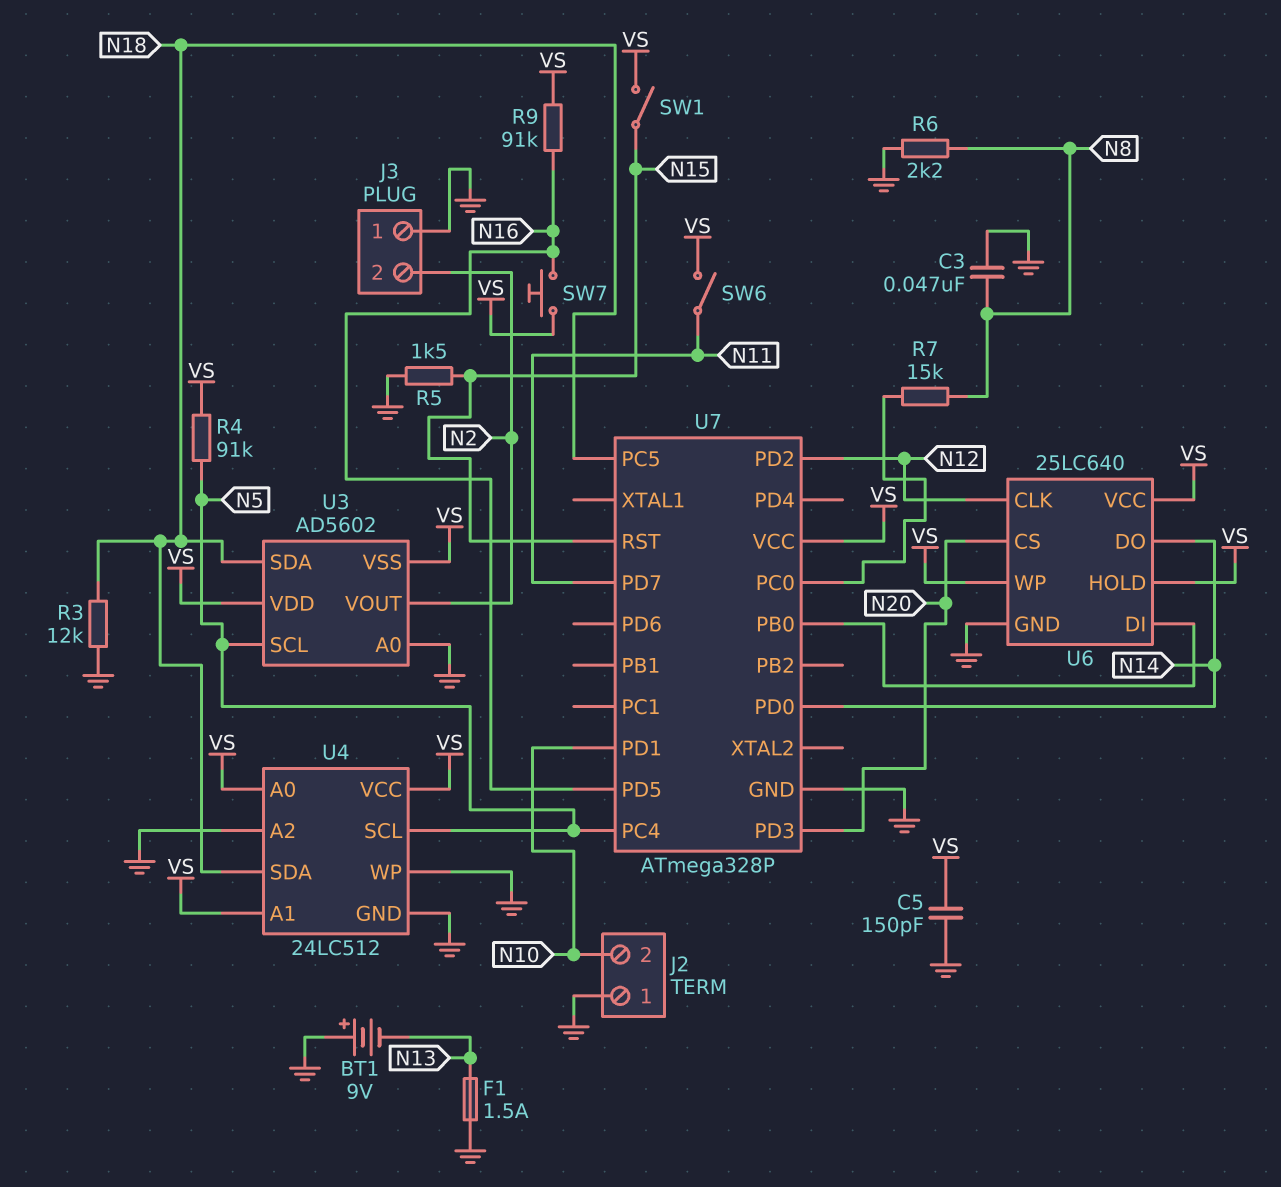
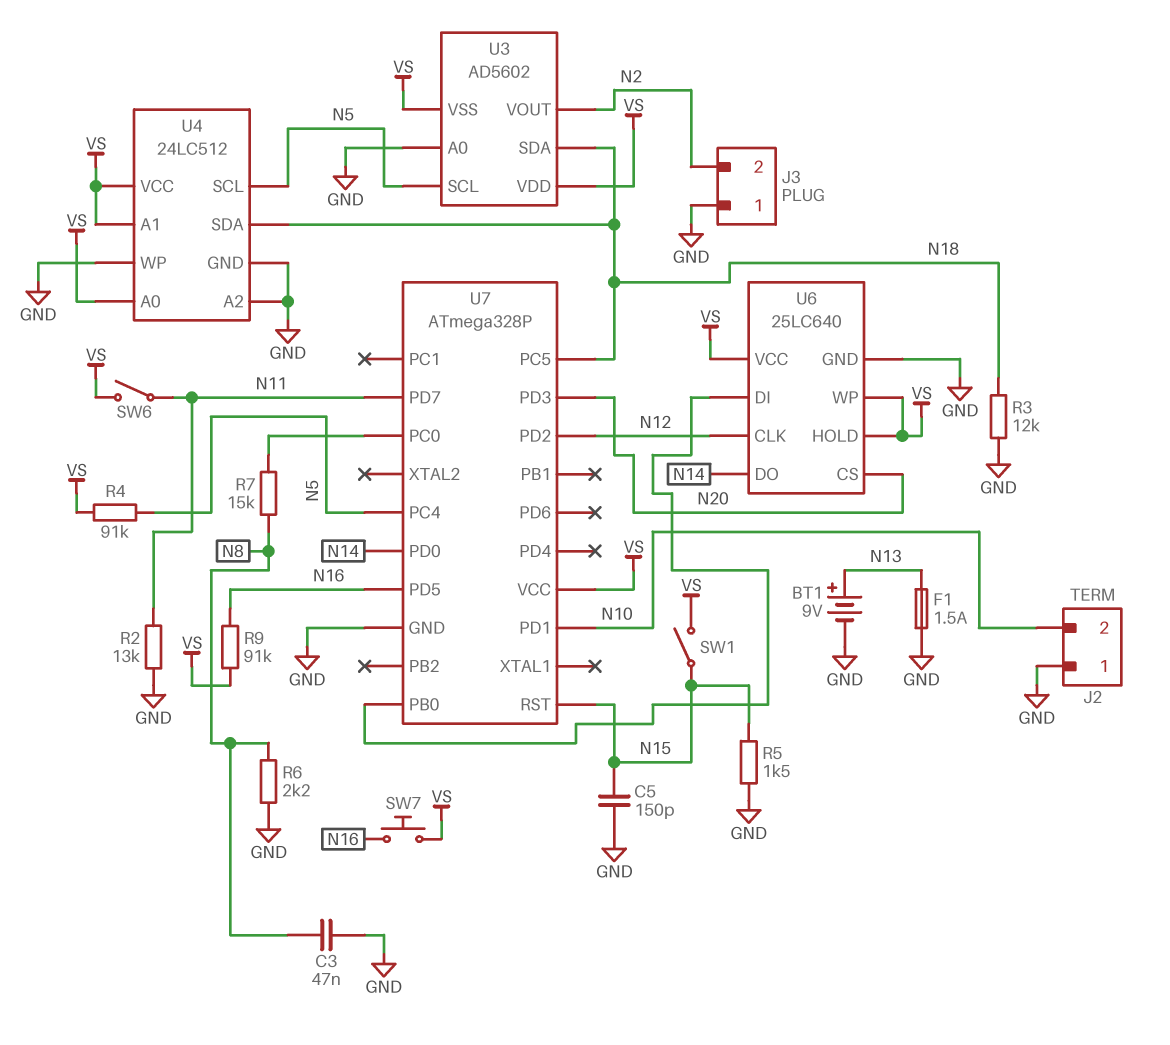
BT1: 9V (plus GND, minus N13) -> 9V (plus N13, minus GND)
C5: 150pF (GND, VS) -> 150pF (GND, N15)
R2: none -> 13k (GND, N11)

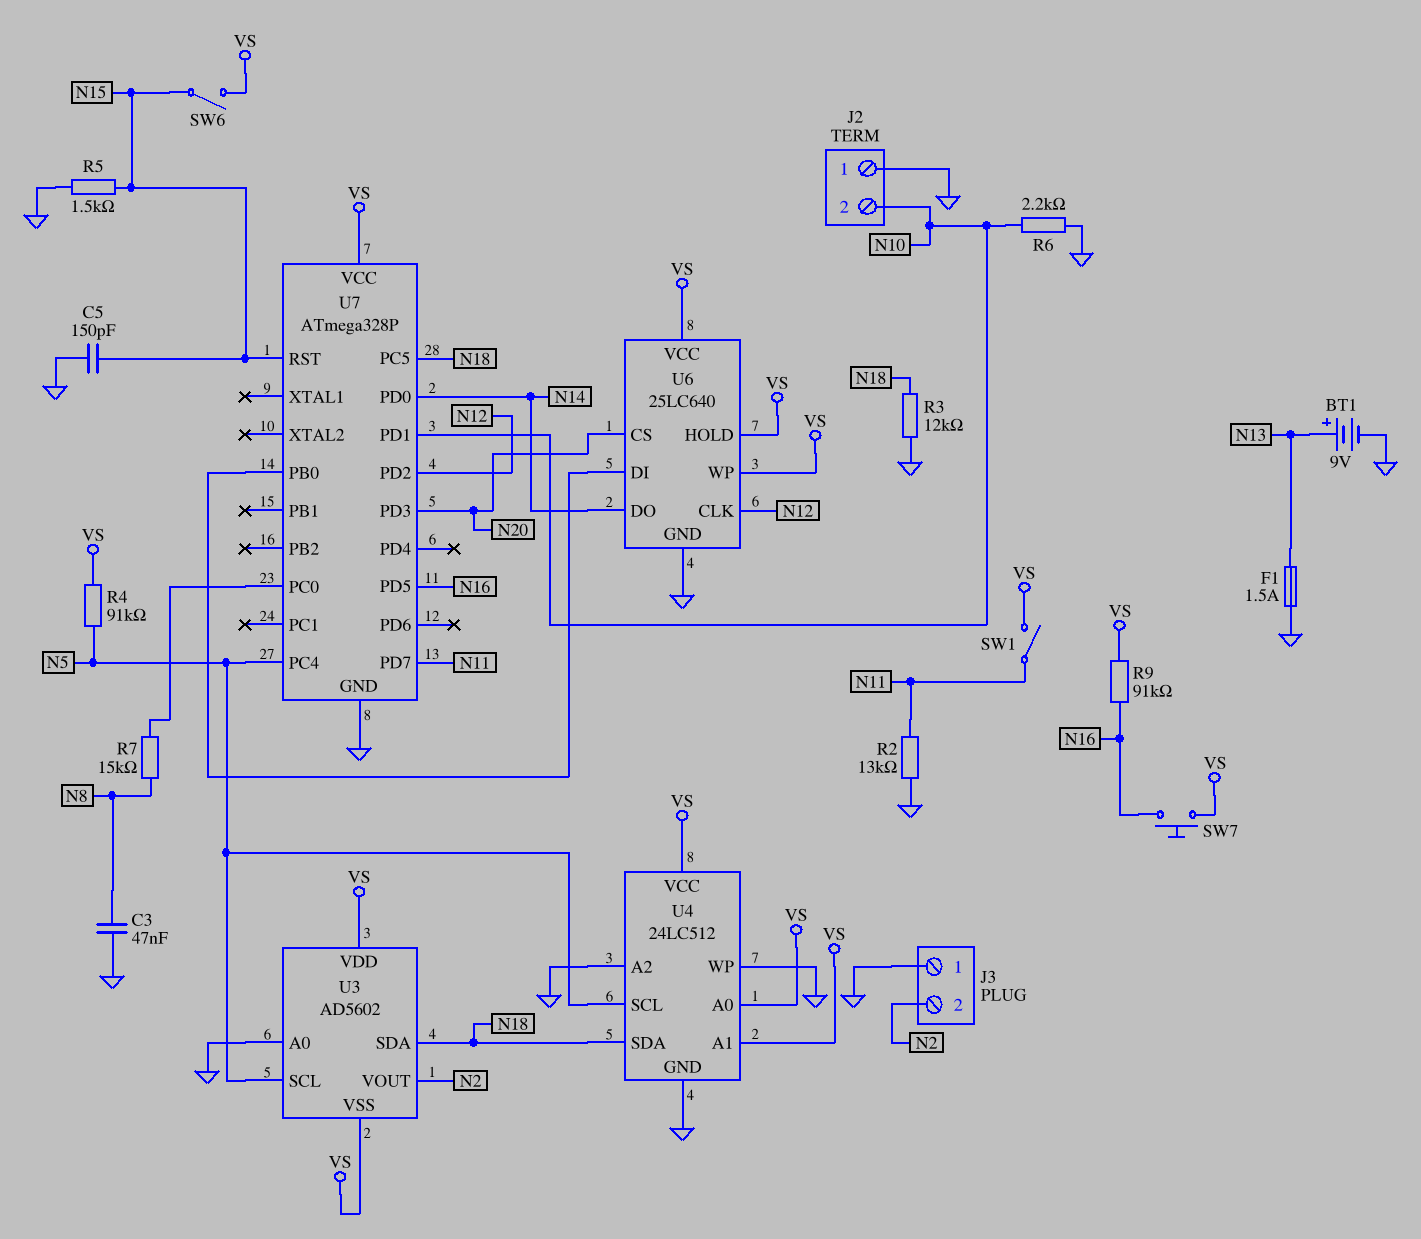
R6: 2.2k (GND, N8) -> 2.2k (GND, N10)
SW1: switch (N15, VS) -> switch (N11, VS)
SW6: switch (N11, VS) -> switch (N15, VS)

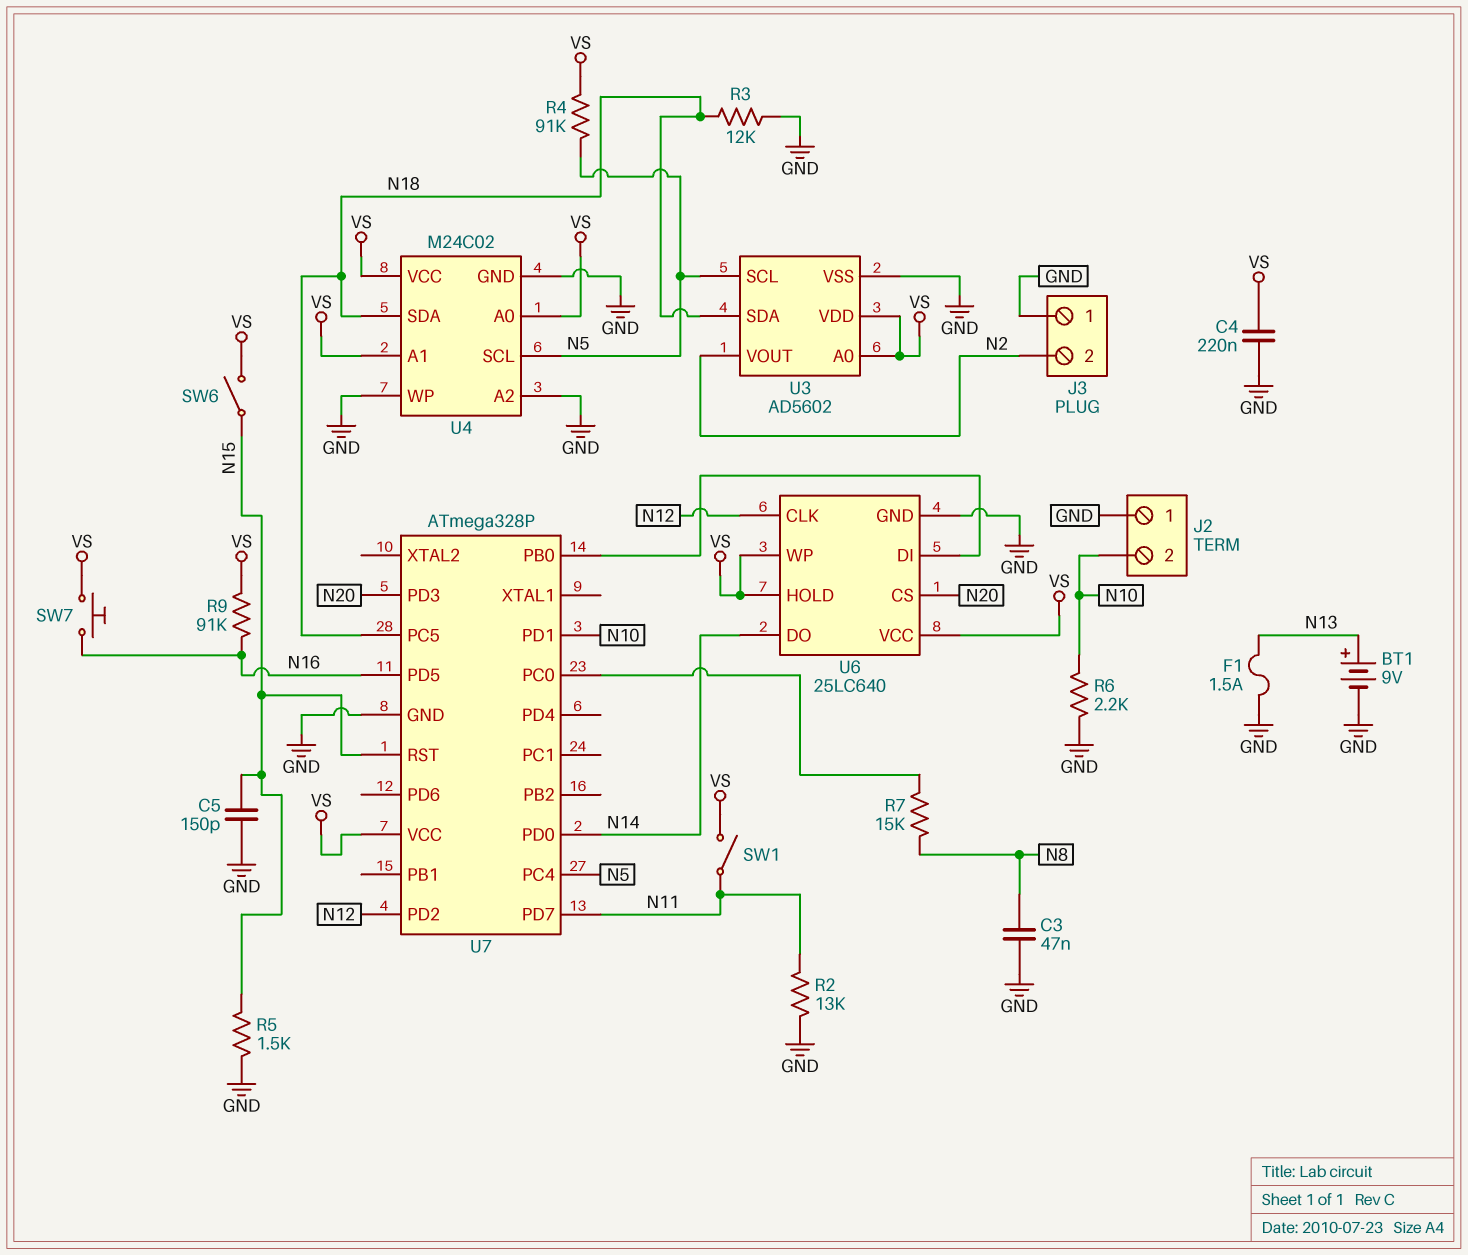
C4: none -> 220nF (GND, VS)
U3 pin A0: GND -> VS
U3 pin VSS: VS -> GND
U4: 24LC512 -> M24C02

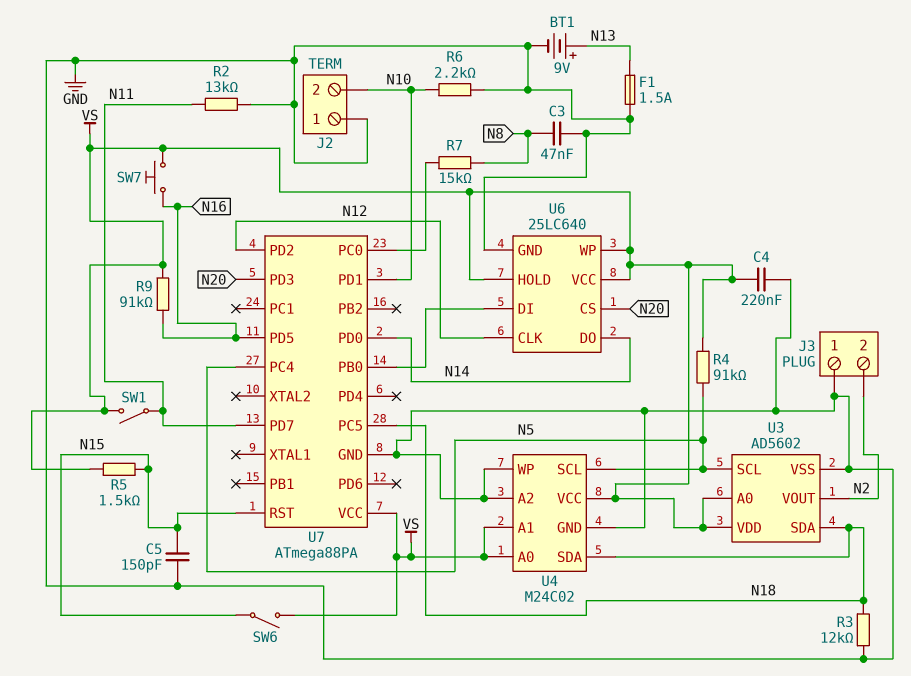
R5: 1.5k (GND, N15) -> 1.5k (N15, VS)
U7: ATmega328P -> ATmega88PA

